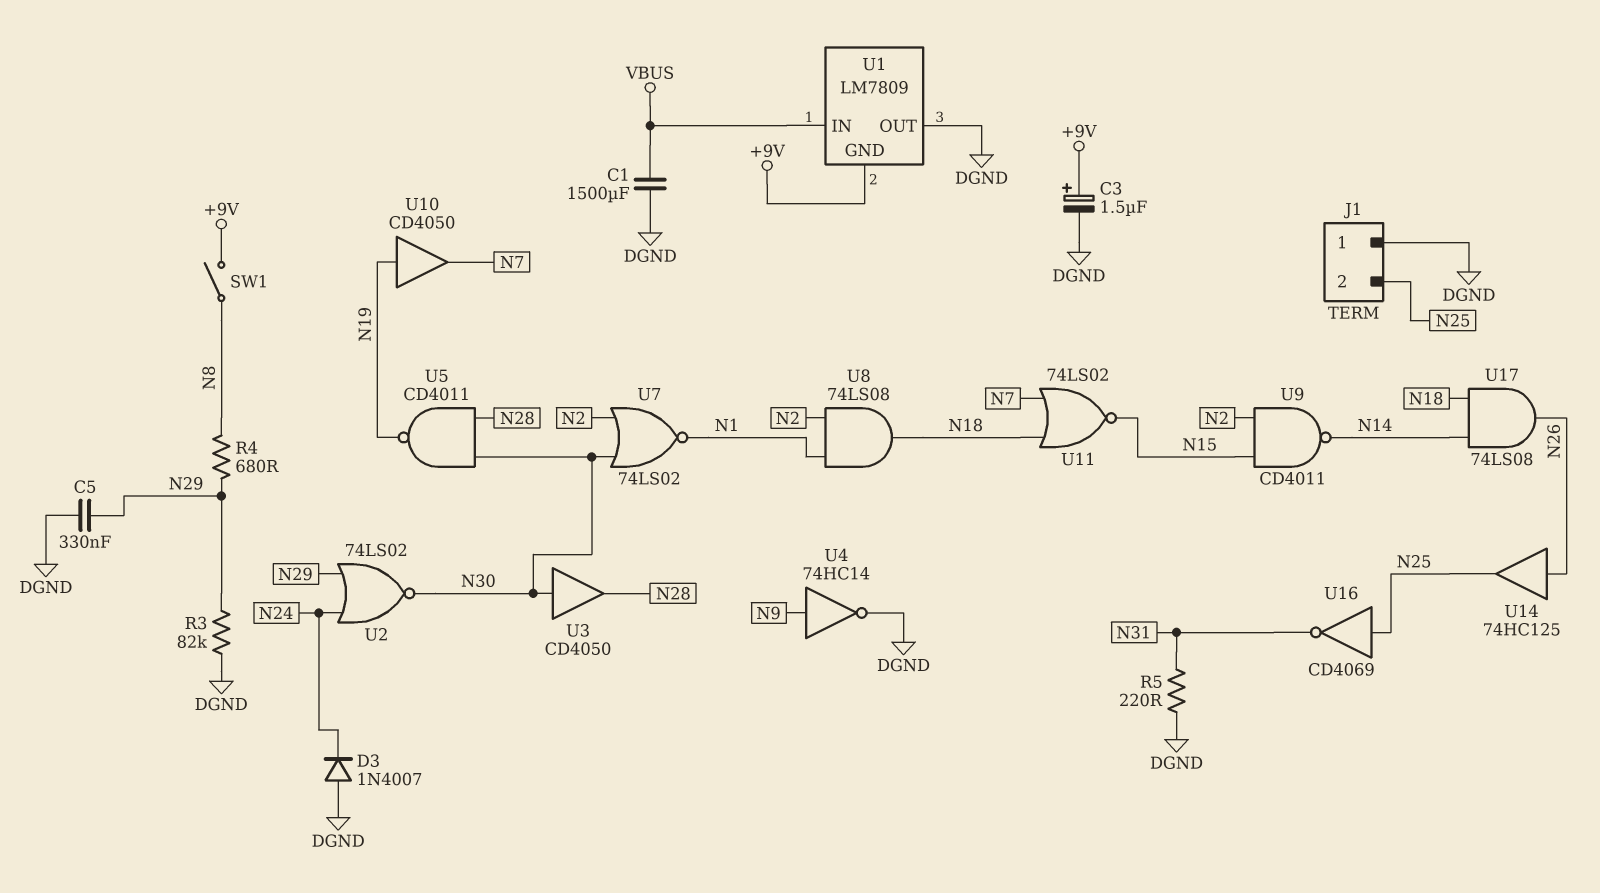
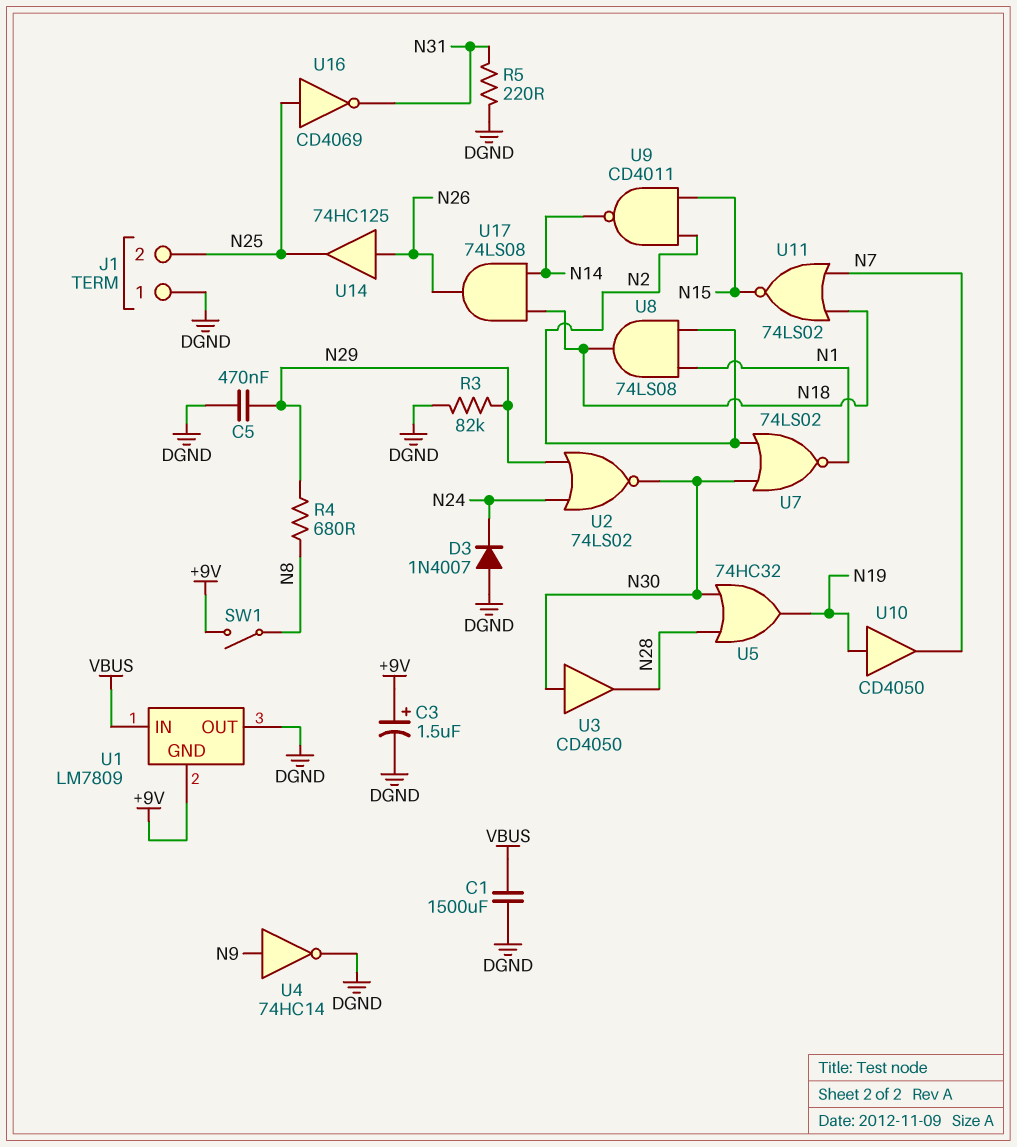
C5: 330nF (DGND, N29) -> 470nF (DGND, N29)
U5: NAND CD4011 (in N28, in N30, out N19) -> OR 74HC32 (in N28, in N30, out N19)

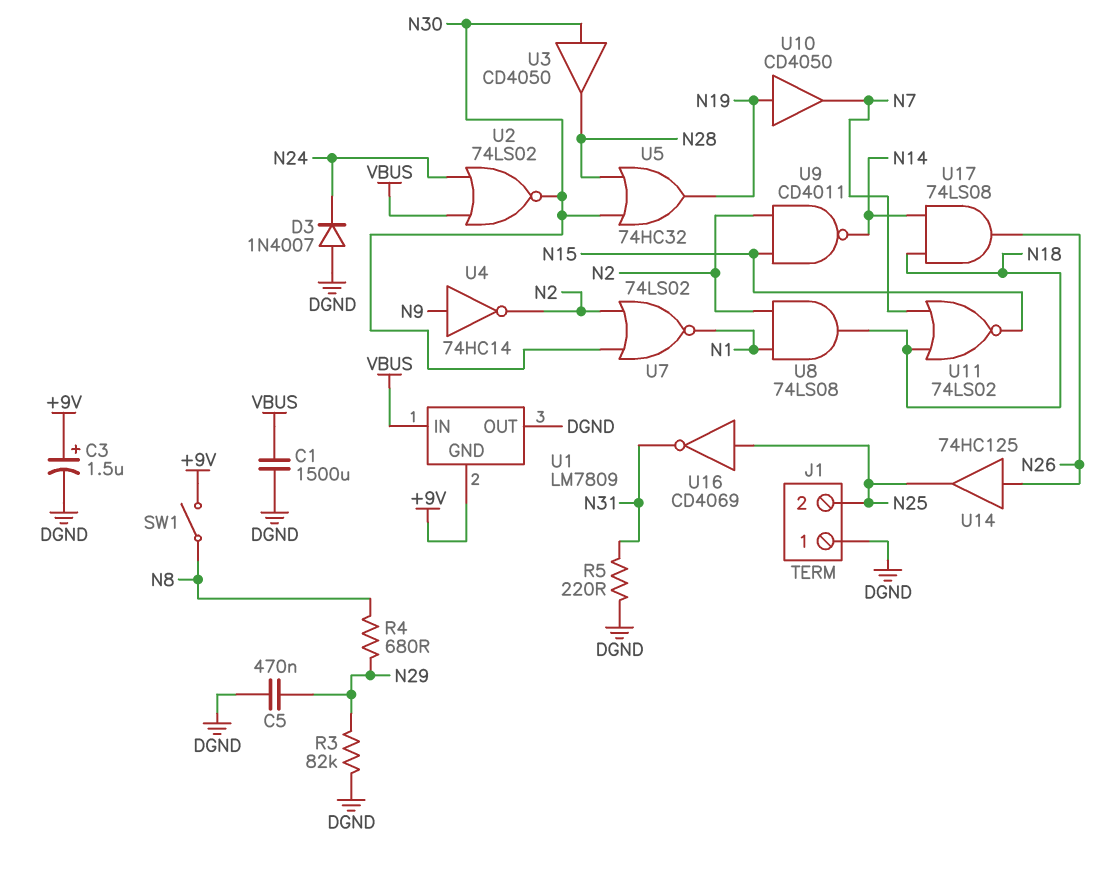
U2: NOR 74LS02 (in N24, in N29, out N30) -> NOR 74LS02 (in N24, in VBUS, out N30)
U4: NOT 74HC14 (in N9, out DGND) -> NOT 74HC14 (in N9, out N2)

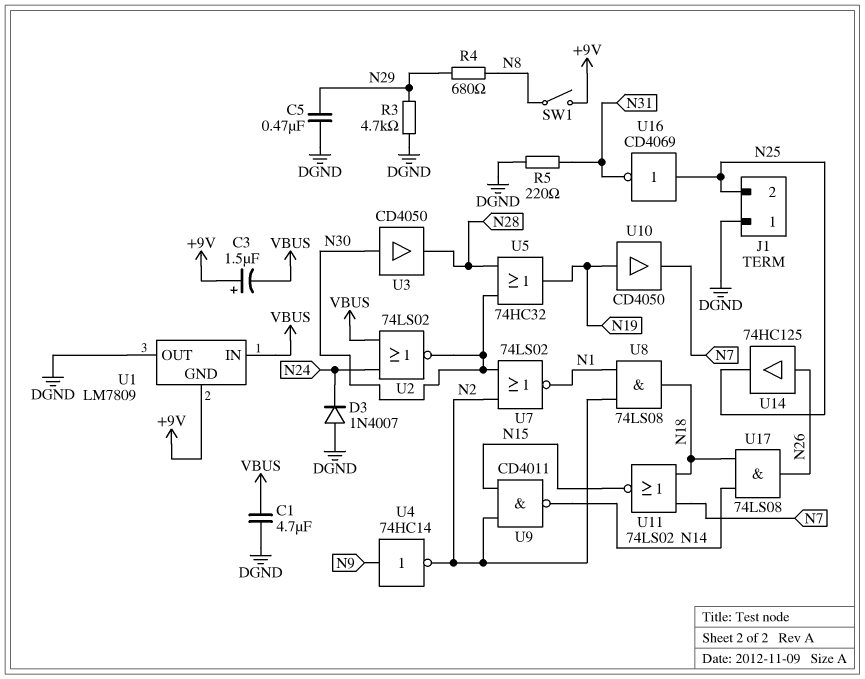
C1: 1500uF (DGND, VBUS) -> 4.7uF (DGND, VBUS)
C3: 1.5uF (plus +9V, minus DGND) -> 1.5uF (plus +9V, minus VBUS)
R3: 82k (DGND, N29) -> 4.7k (DGND, N29)

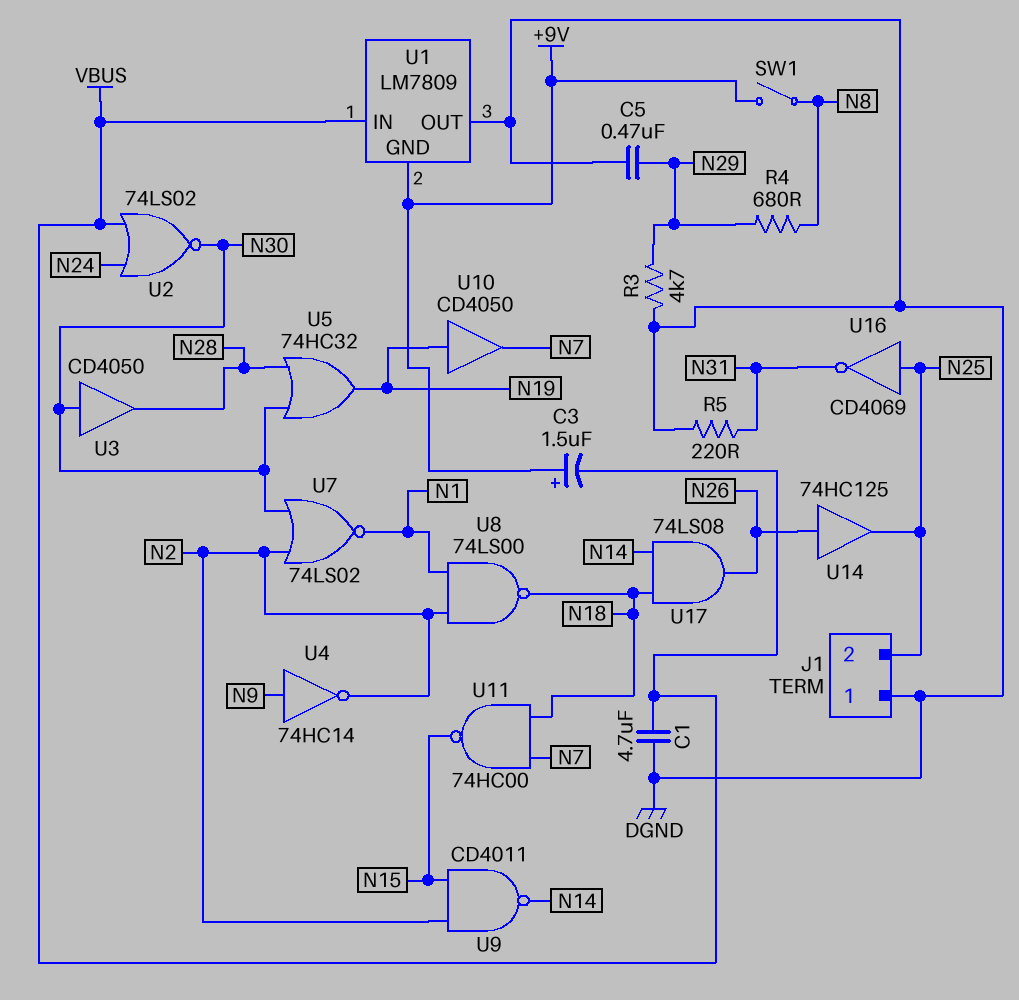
D3: diode 1N4007 (A DGND, K N24) -> none
U8: AND 74LS08 (in N1, in N2, out N18) -> NAND 74LS00 (in N1, in N2, out N18)
U11: NOR 74LS02 (in N7, in N18, out N15) -> NAND 74HC00 (in N7, in N18, out N15)

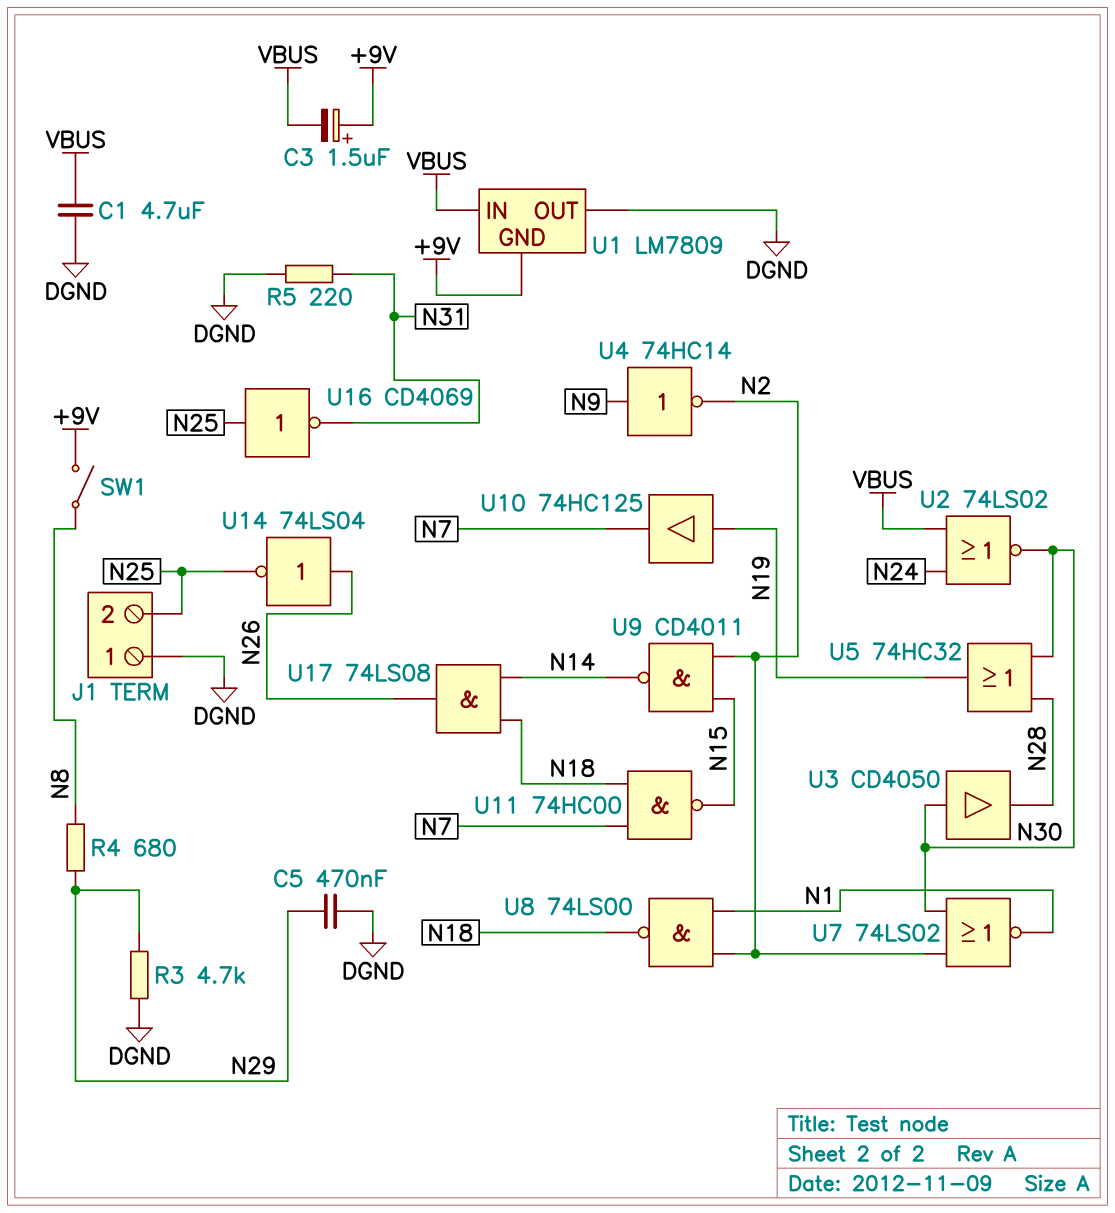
U10: buffer CD4050 (in N19, out N7) -> buffer 74HC125 (in N19, out N7)
U14: buffer 74HC125 (in N26, out N25) -> NOT 74LS04 (in N26, out N25)

